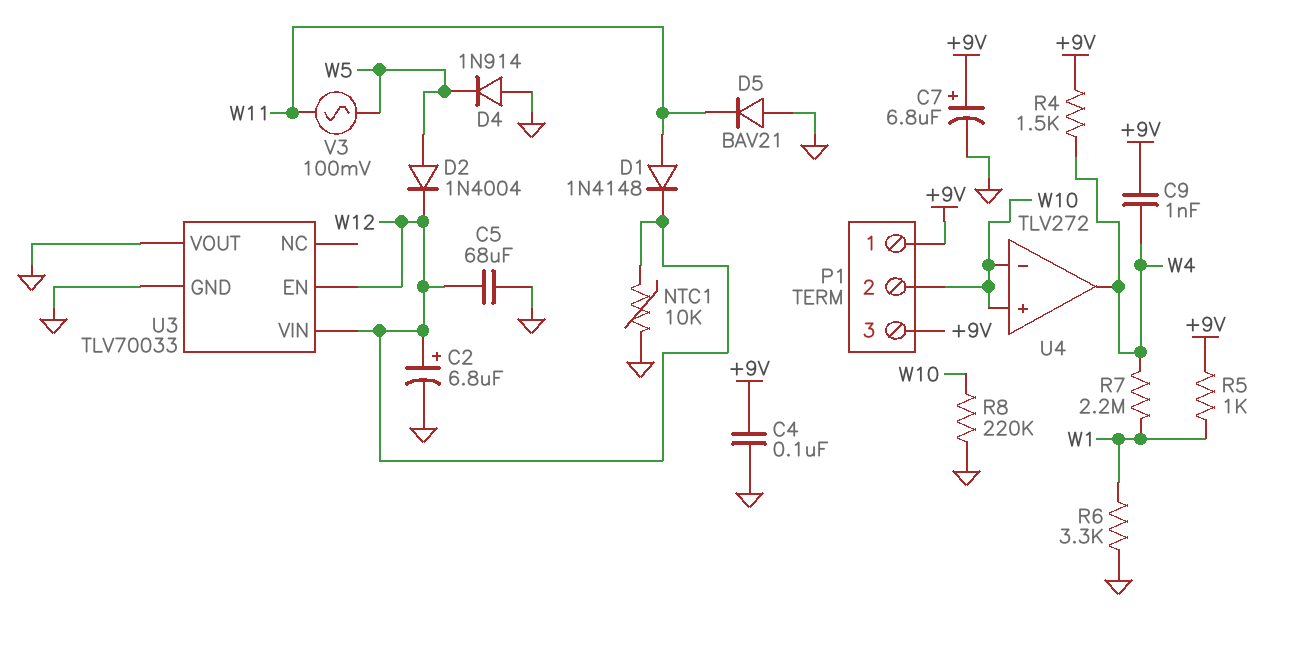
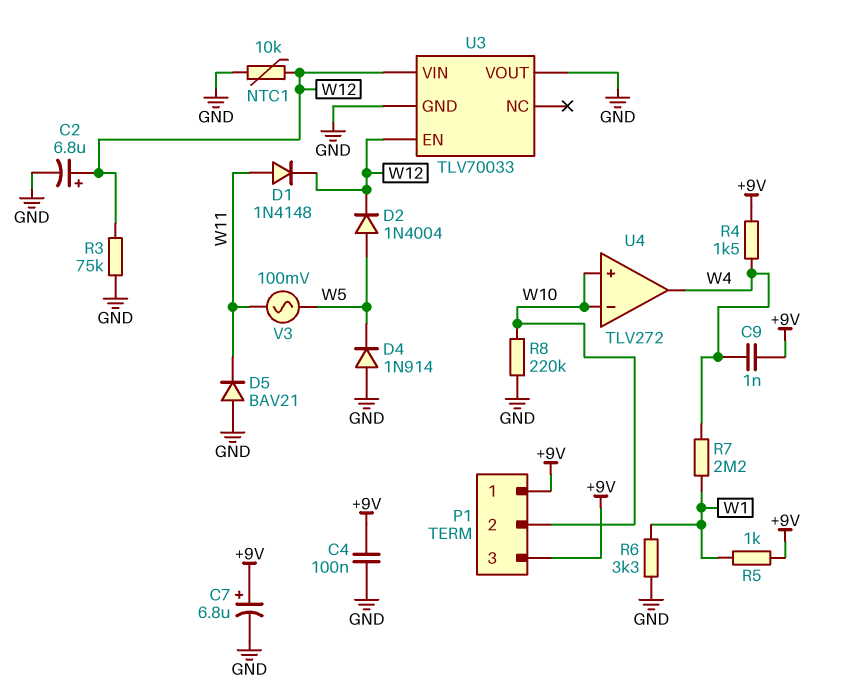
C5: 68uF (GND, W12) -> none
R3: none -> 75k (GND, W12)

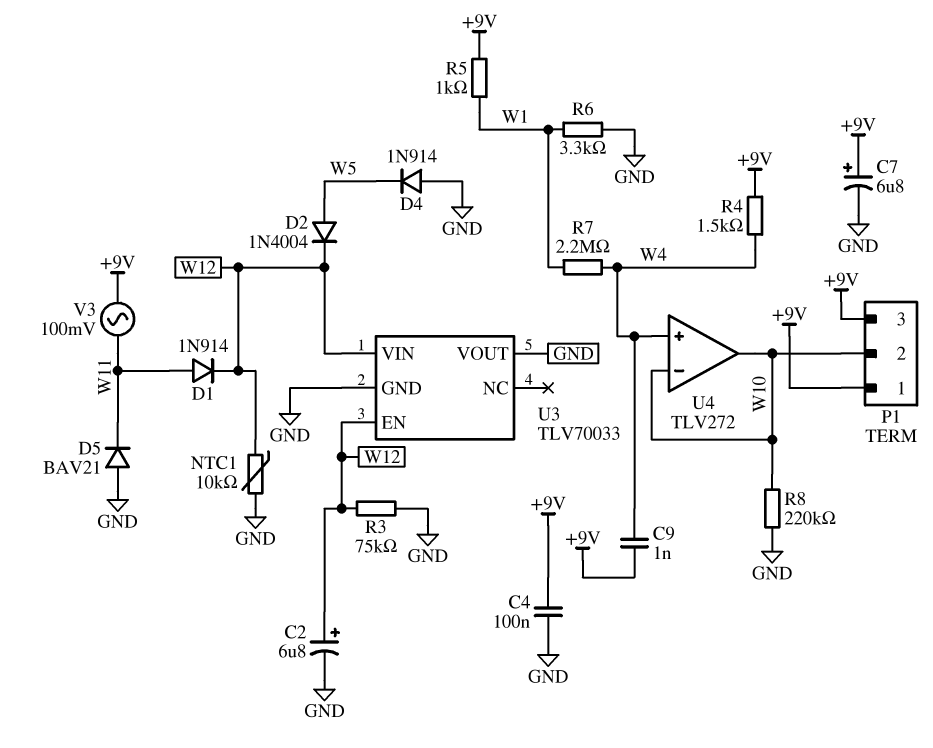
D1: diode 1N4148 (A W11, K W12) -> diode 1N914 (A W11, K W12)
U4 pin in+: W10 -> W4
U4 pin out: W4 -> W10
V3: AC 100mV (W5, W11) -> AC 100mV (+9V, W11)

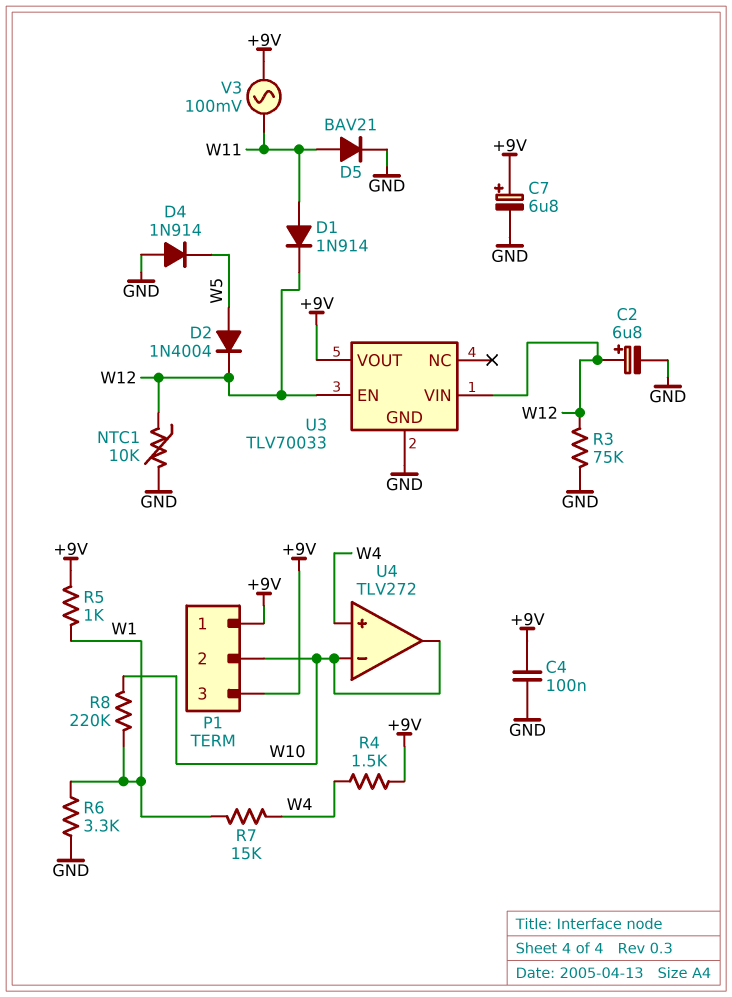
C9: 1nF (+9V, W4) -> none
D5: diode BAV21 (A GND, K W11) -> diode BAV21 (A W11, K GND)
R7: 2.2M (W1, W4) -> 15k (W1, W4)
R8: 220k (GND, W10) -> 220k (W1, W10)
U3 pin VOUT: GND -> +9V

